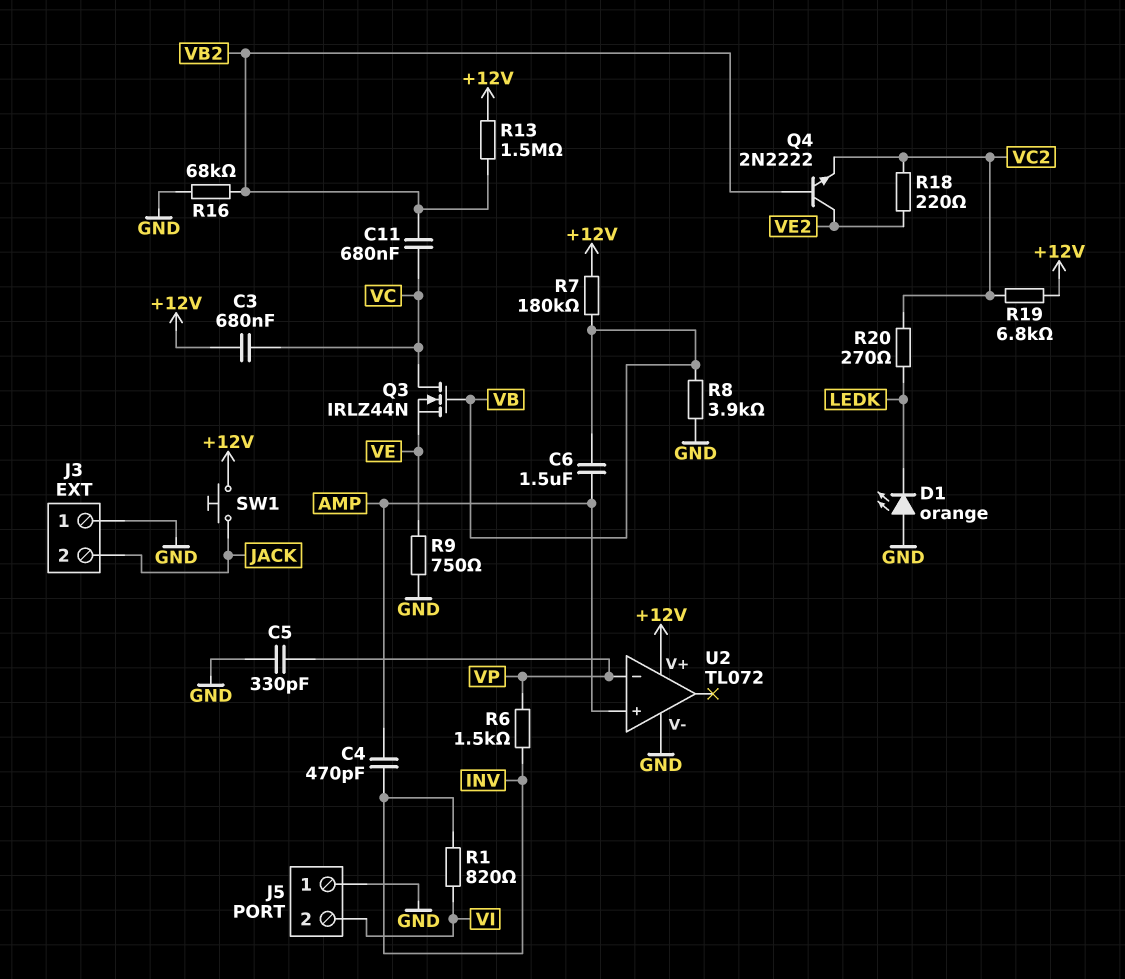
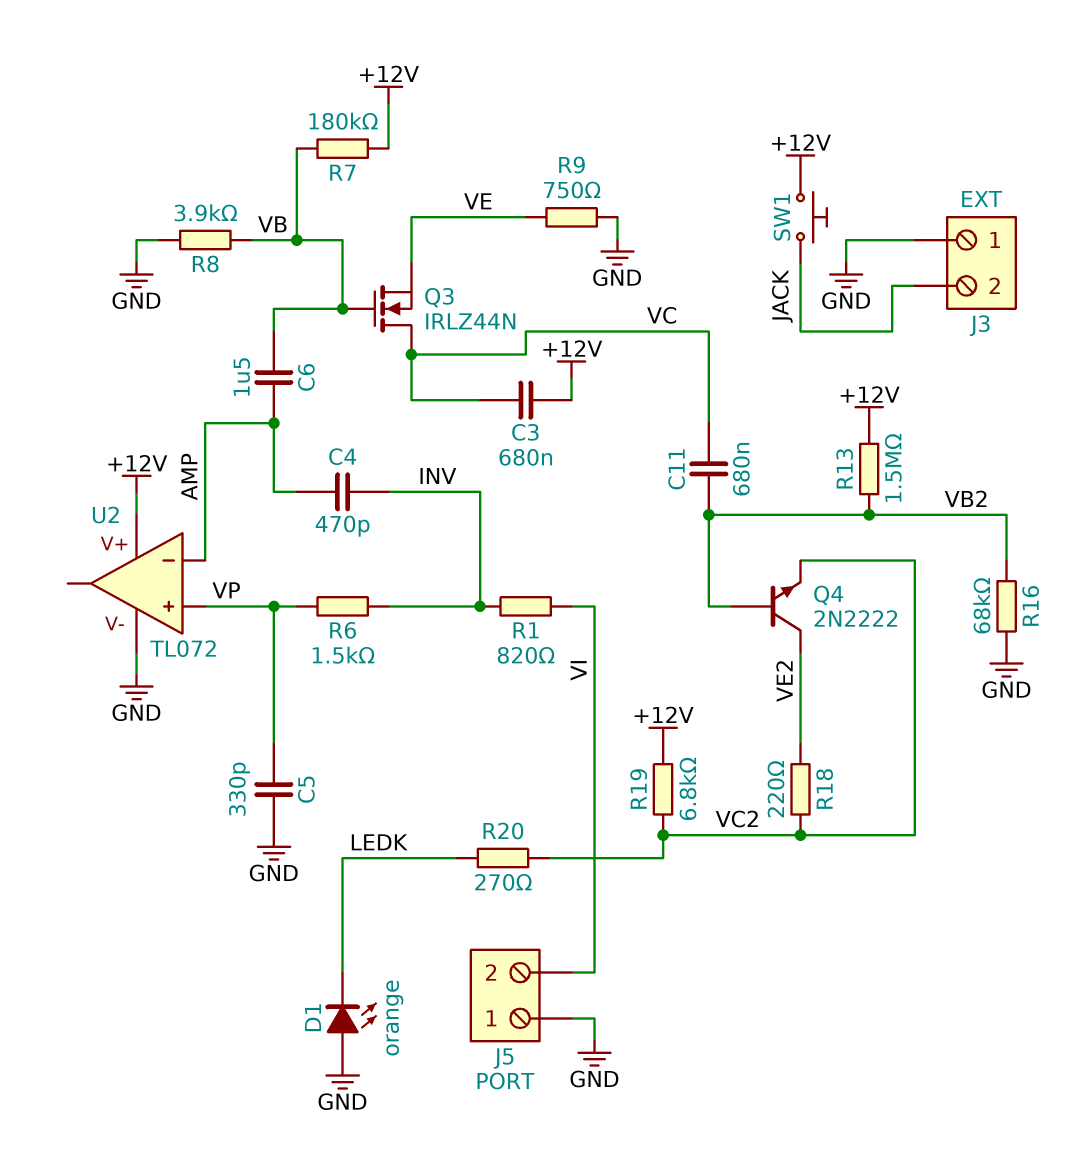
U2 pin in+: AMP -> VP
U2 pin in-: VP -> AMP

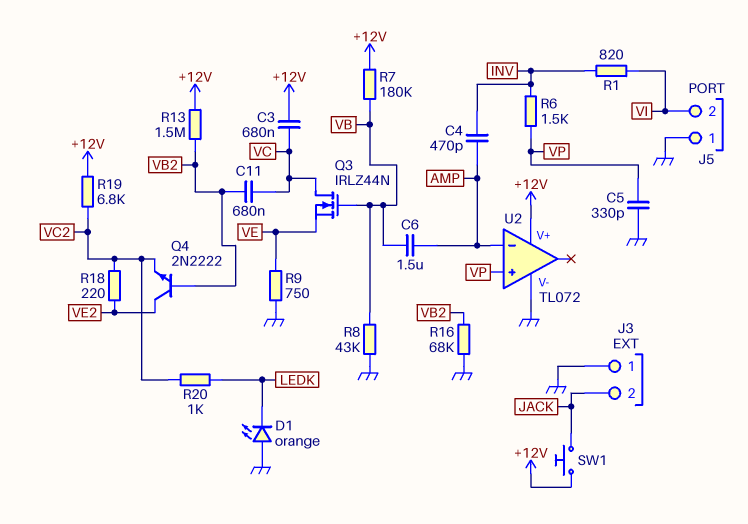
R8: 3.9k (GND, VB) -> 43k (GND, VB)
R20: 270 (LEDK, VC2) -> 1k (LEDK, VC2)

